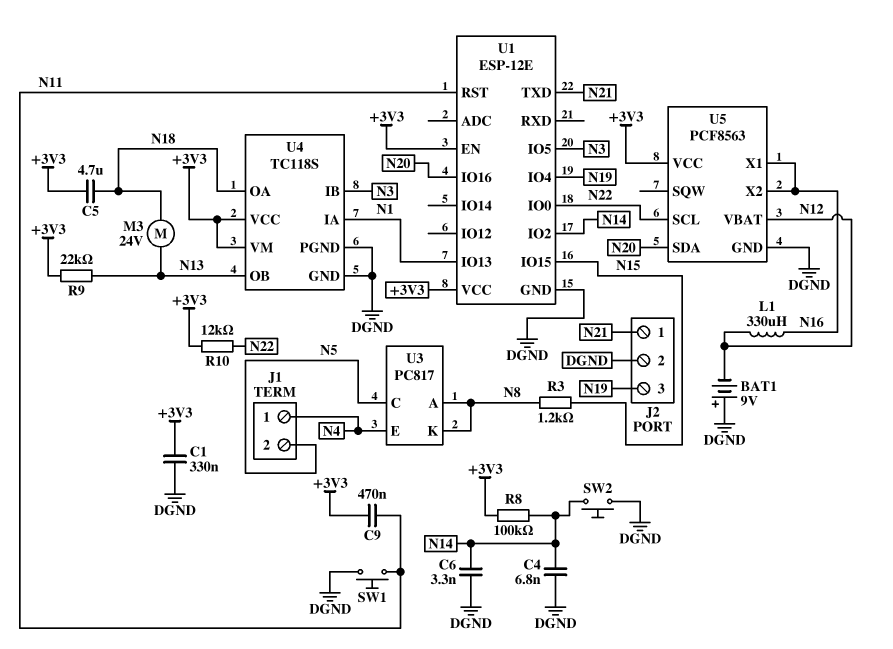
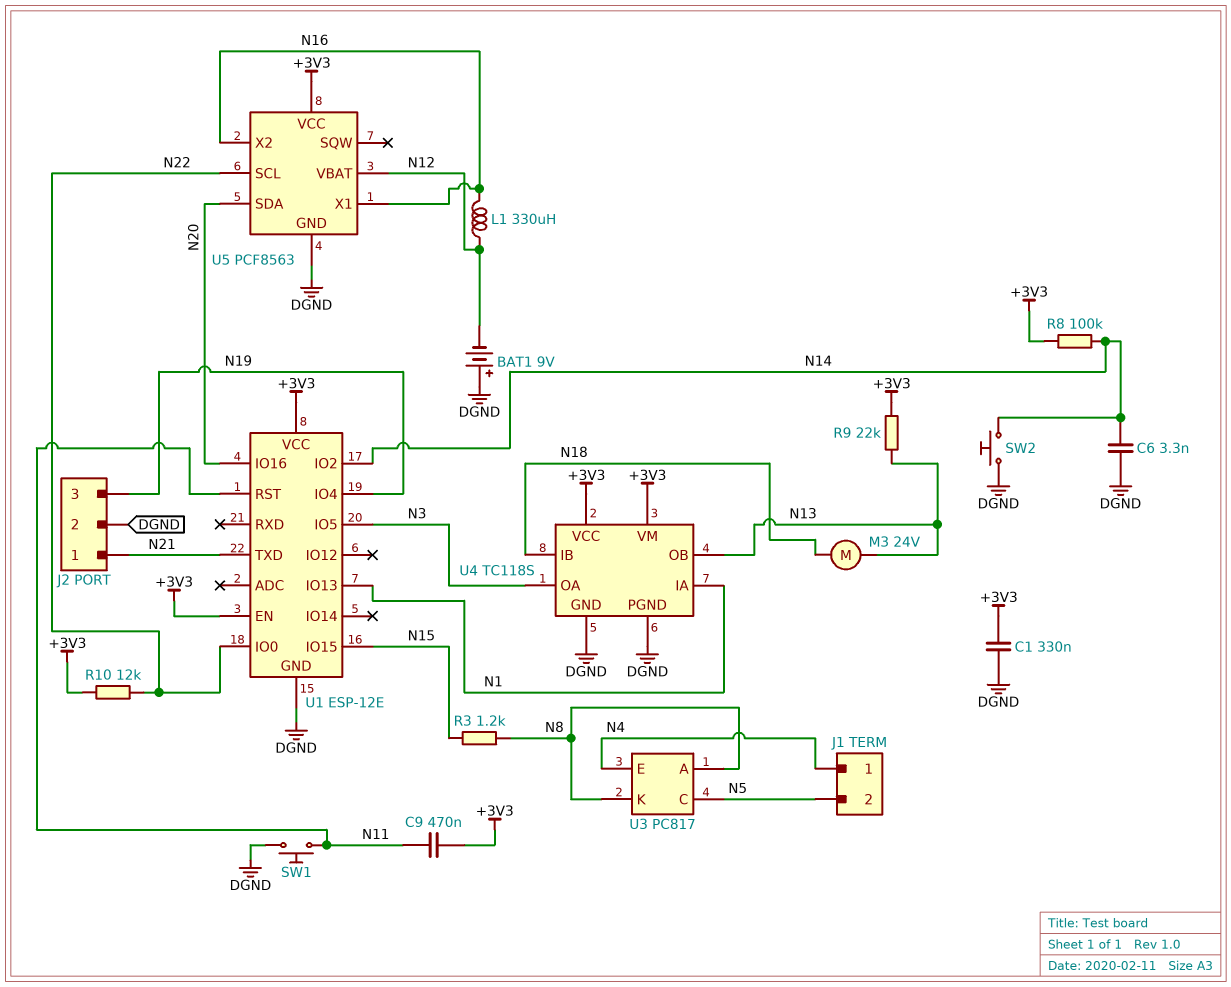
C4: 6.8nF (DGND, N14) -> none
C5: 4.7uF (+3V3, N18) -> none
U4 pin IB: N3 -> N18
U4 pin OA: N18 -> N3

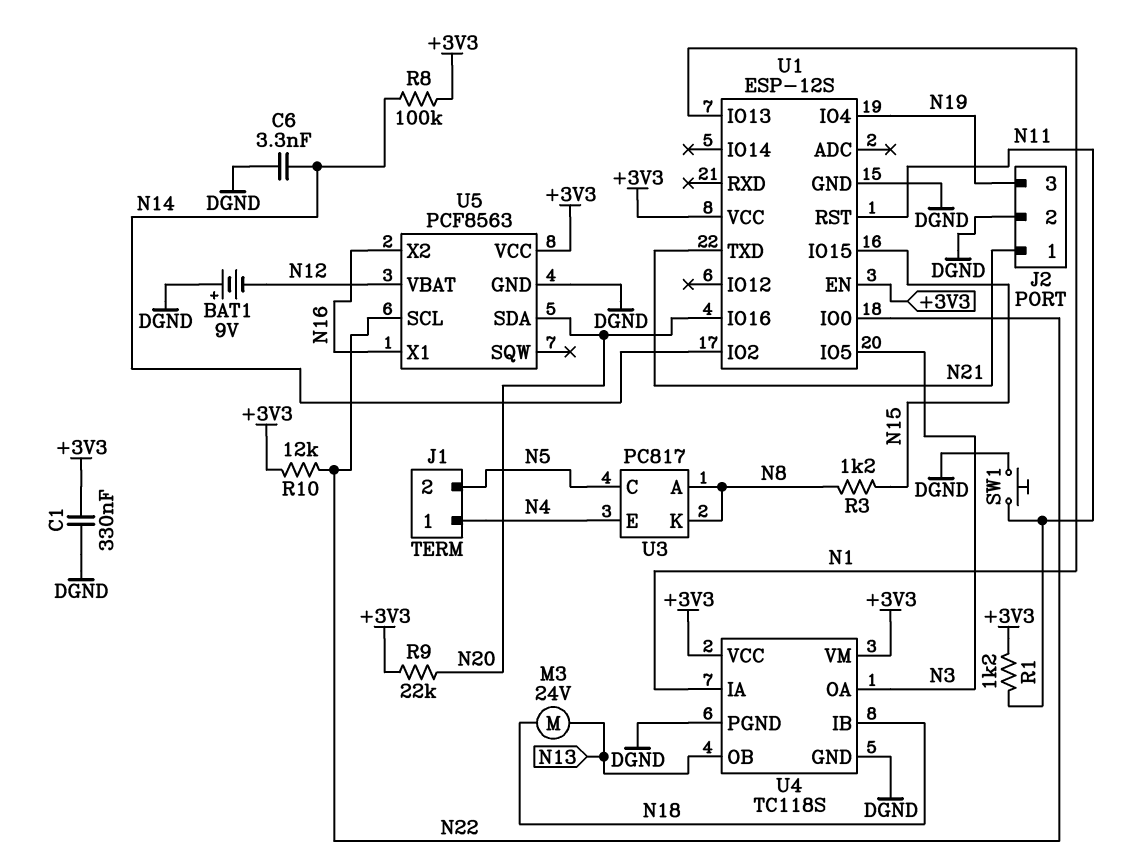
C9: 470nF (+3V3, N11) -> none
L1: 330uH (N12, N16) -> none
R1: none -> 1.2k (+3V3, N11)
R9: 22k (+3V3, N13) -> 22k (+3V3, N20)
SW2: button (DGND, N14) -> none
U1: ESP-12E -> ESP-12S

